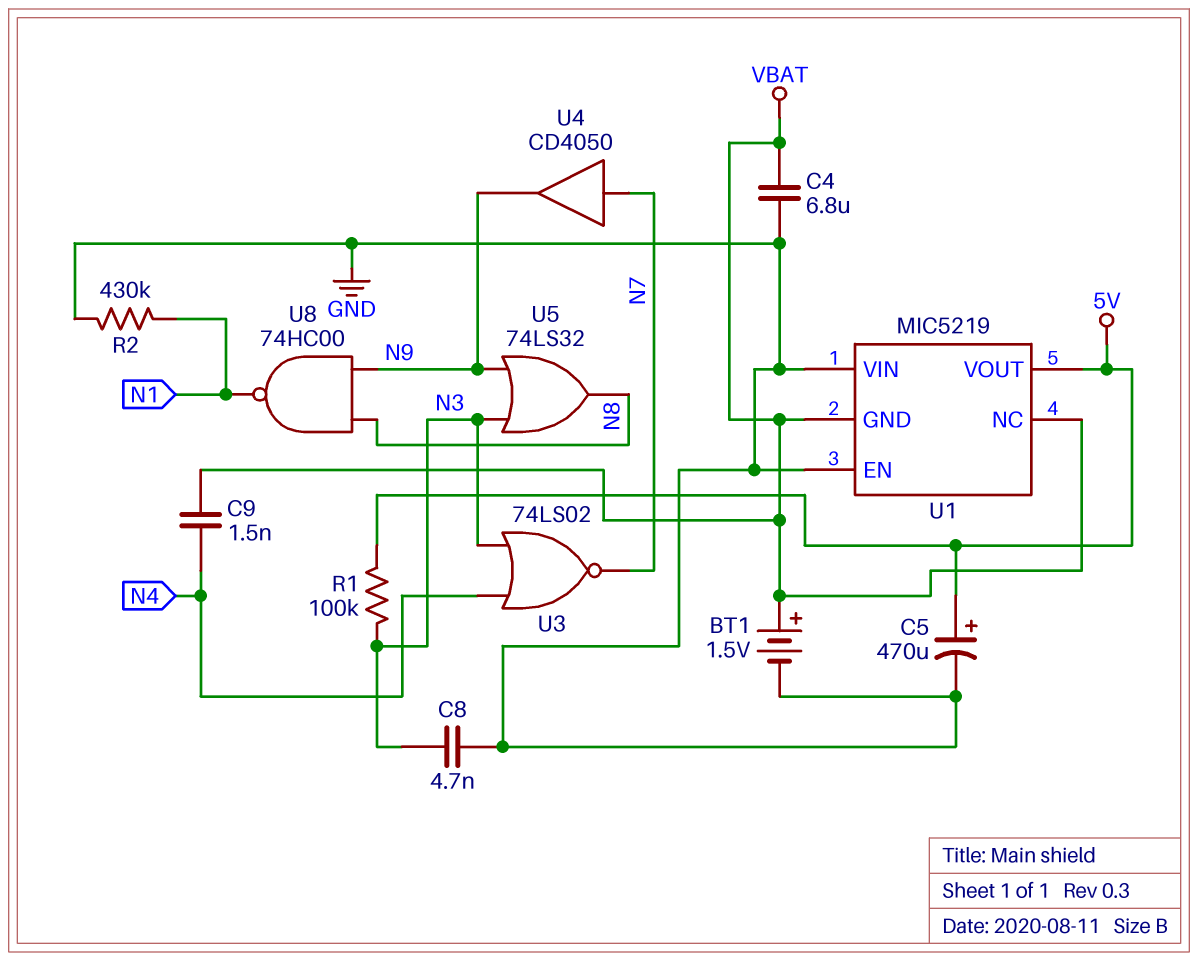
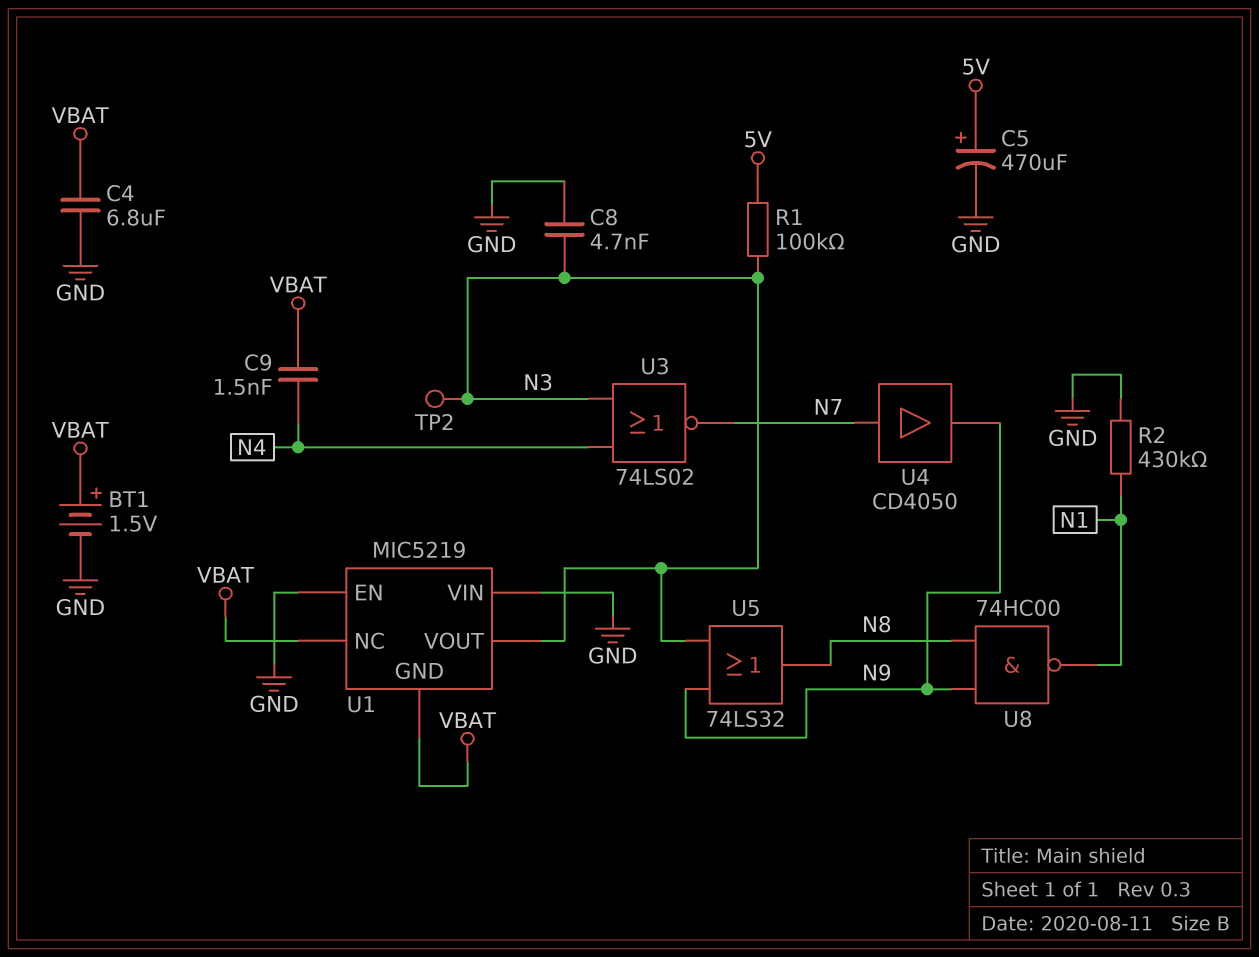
TP2: none -> test point (N3)
U1 pin VOUT: 5V -> N3

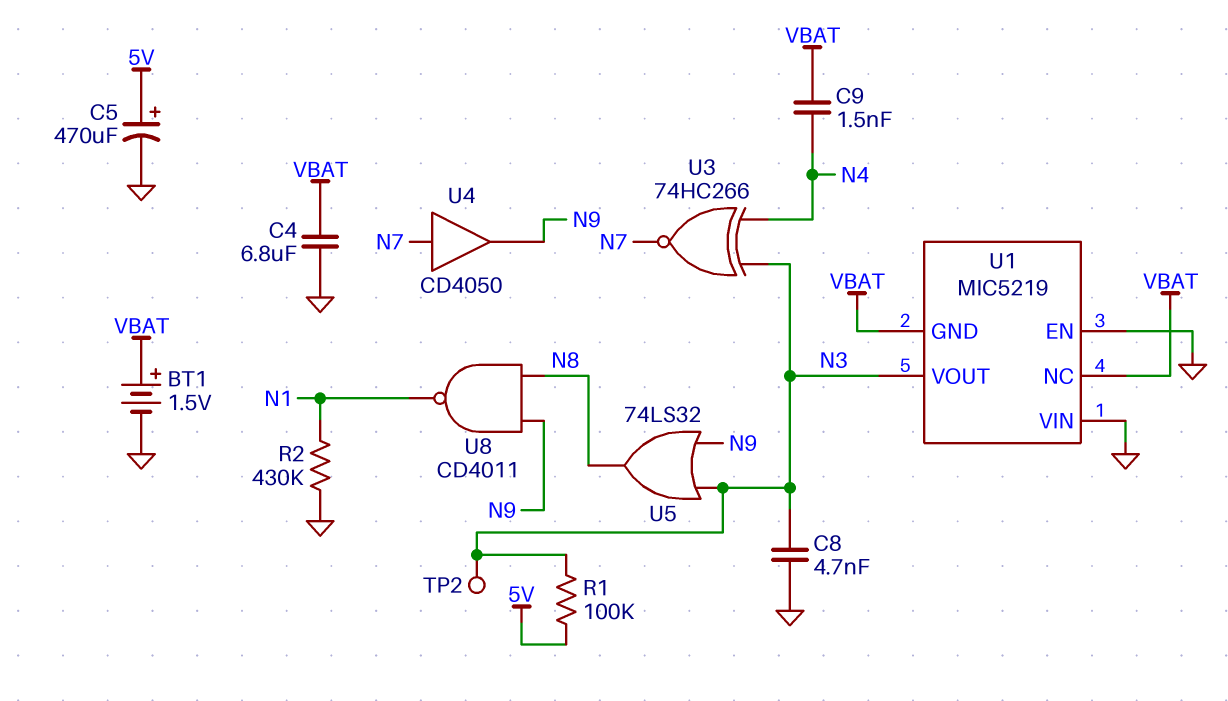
U3: NOR 74LS02 (in N3, in N4, out N7) -> XNOR 74HC266 (in N3, in N4, out N7)
U8: NAND 74HC00 (in N8, in N9, out N1) -> NAND CD4011 (in N8, in N9, out N1)

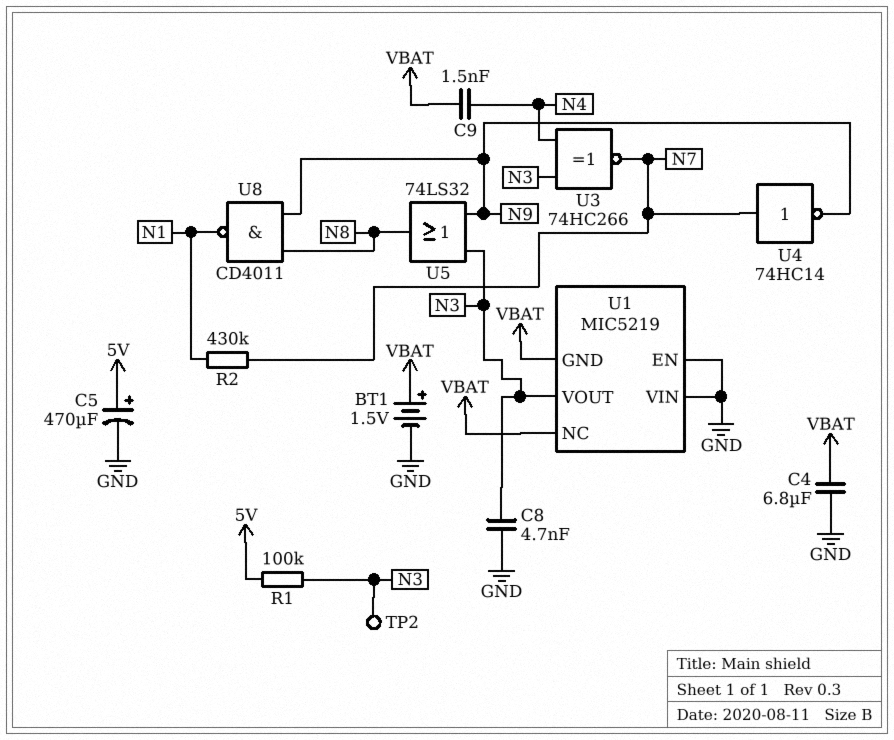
R2: 430k (GND, N1) -> 430k (N1, N7)
U4: buffer CD4050 (in N7, out N9) -> NOT 74HC14 (in N7, out N9)

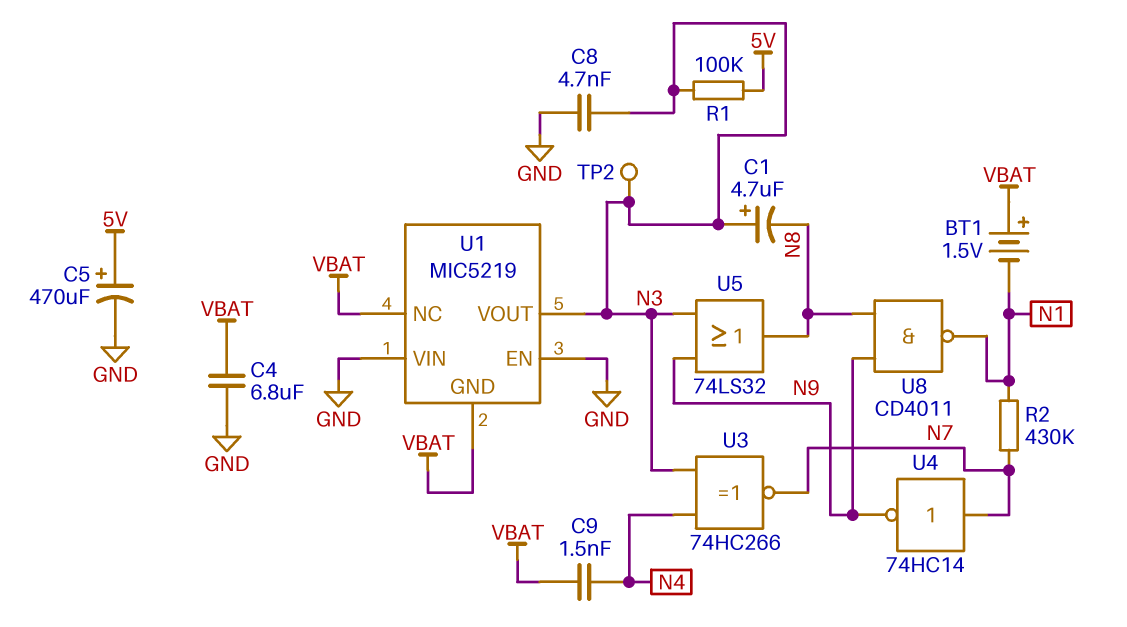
BT1: 1.5V (plus VBAT, minus GND) -> 1.5V (plus VBAT, minus N1)
C1: none -> 4.7uF (plus N3, minus N8)

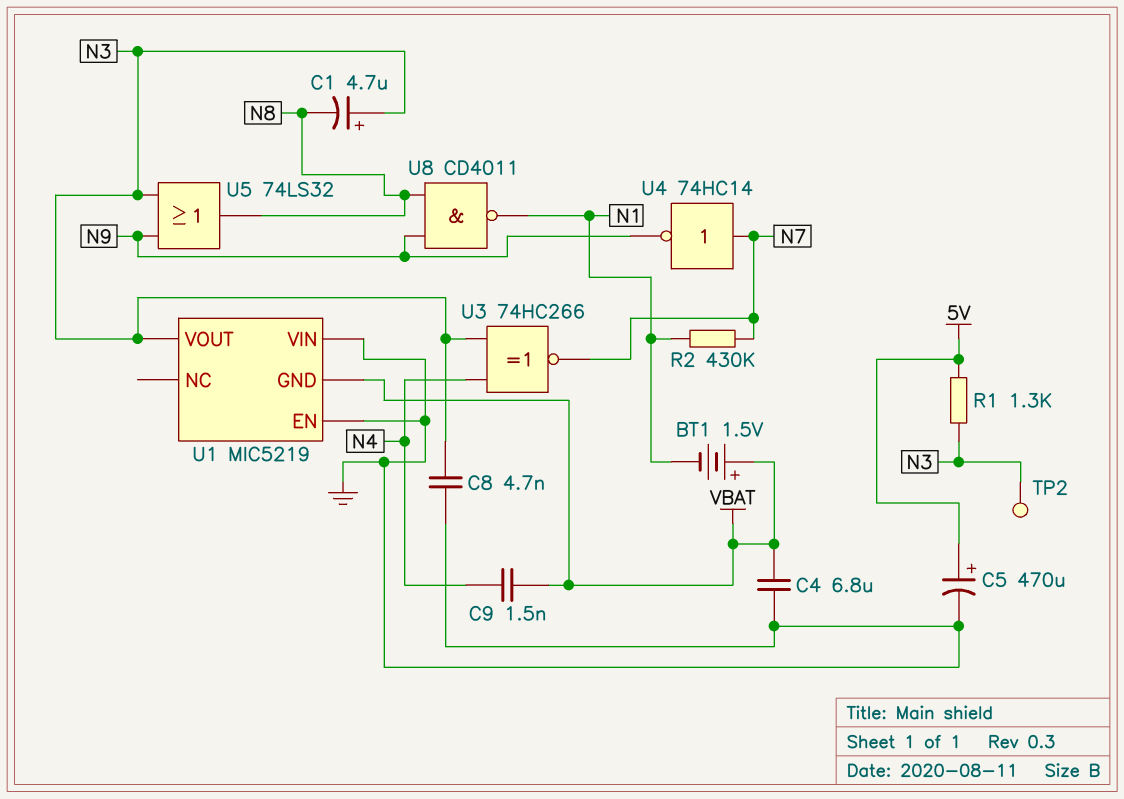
R1: 100k (5V, N3) -> 1.3k (5V, N3)
U1 pin NC: VBAT -> none

